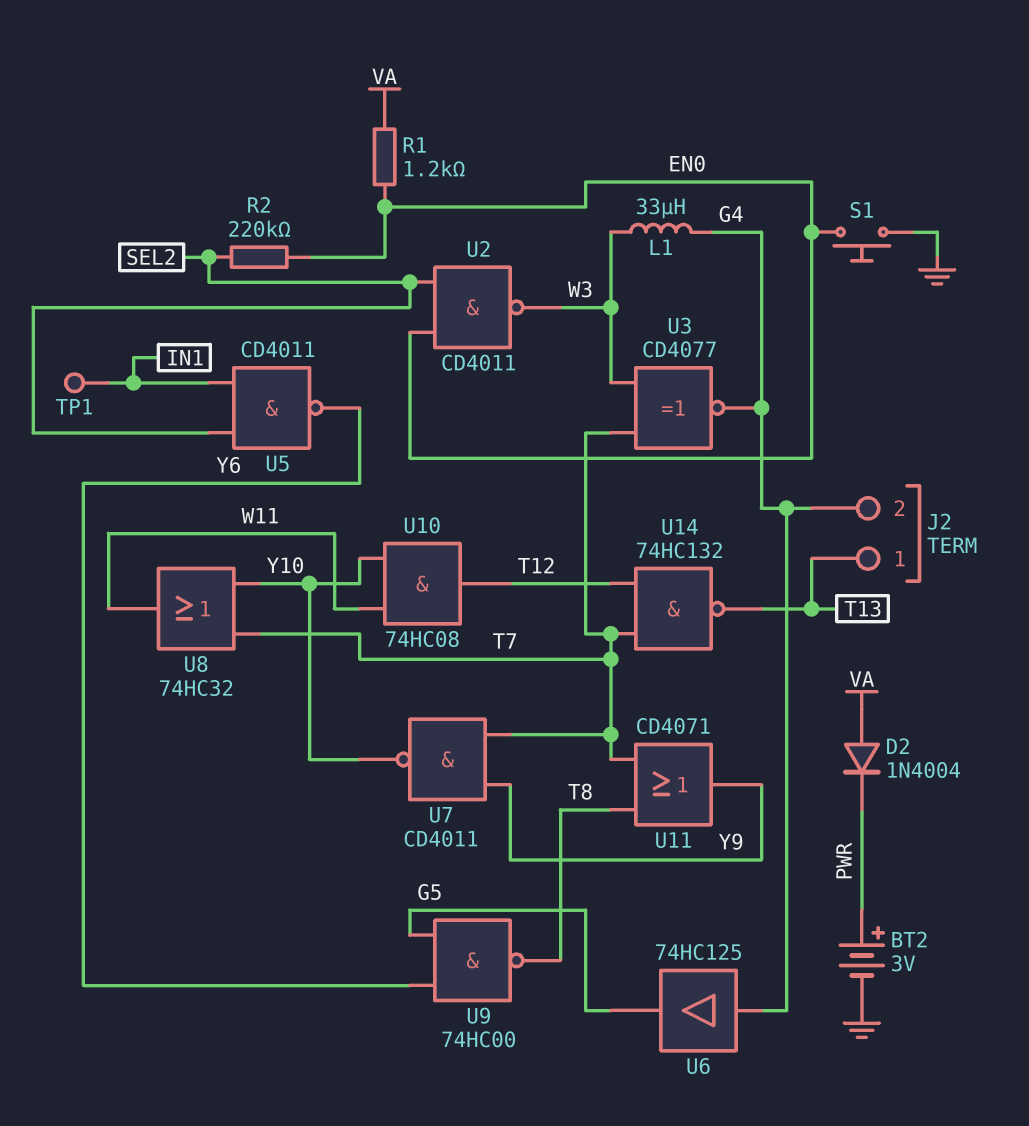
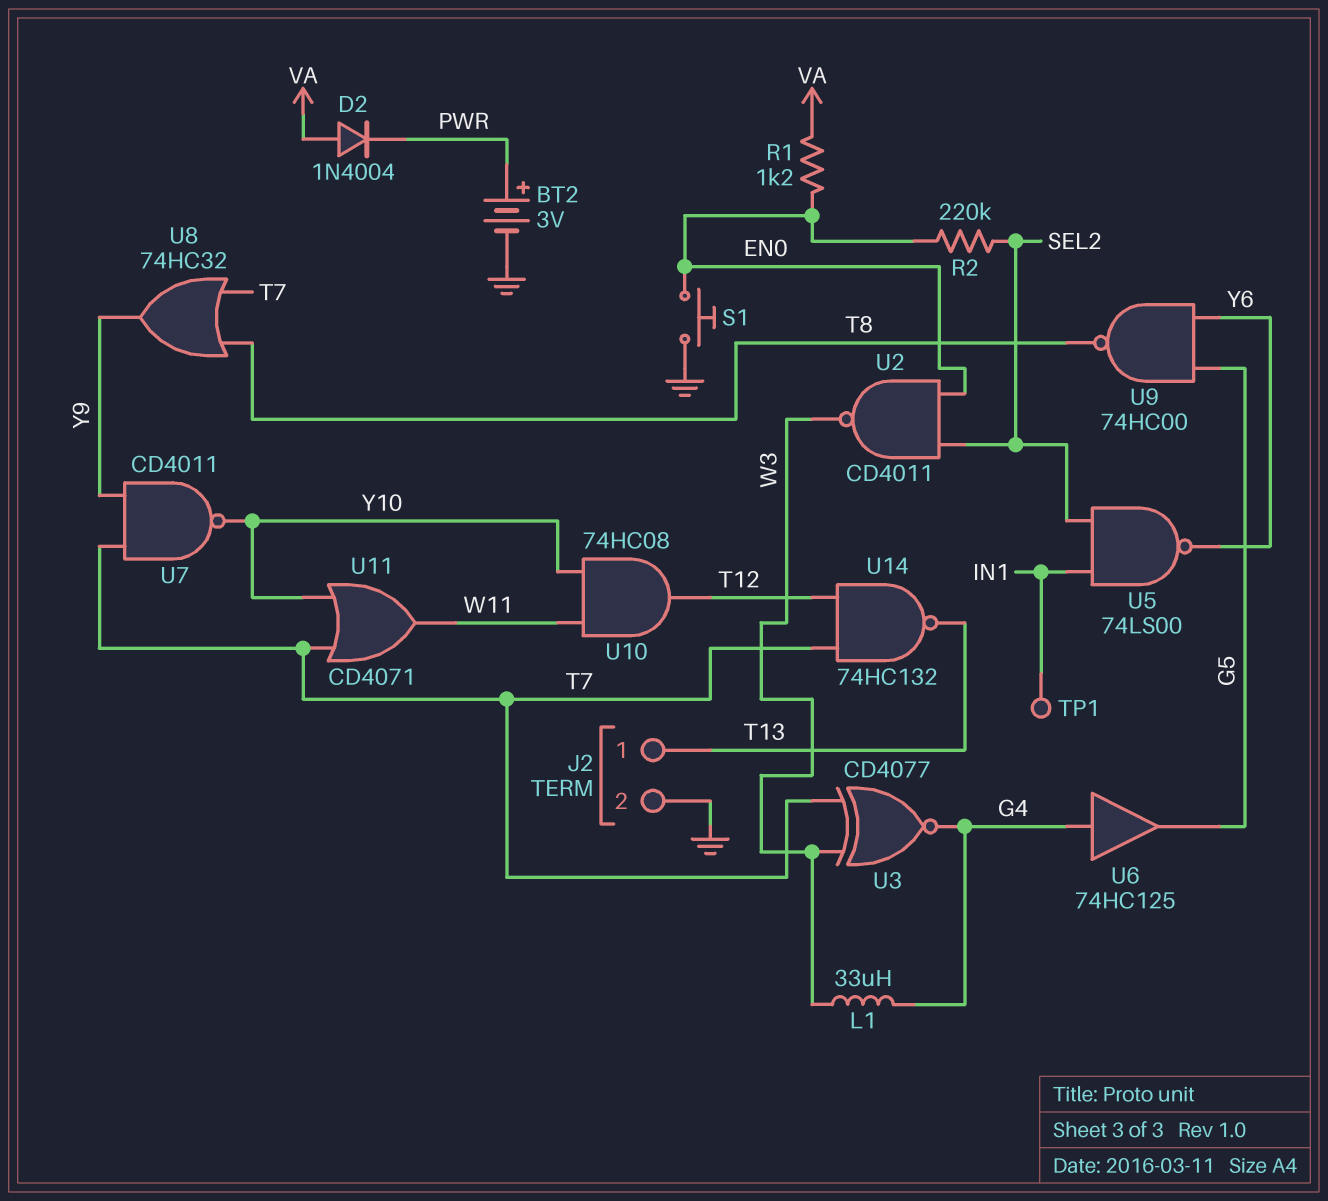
J2 pin 2: G4 -> GND
U5: NAND CD4011 (in IN1, in SEL2, out Y6) -> NAND 74LS00 (in IN1, in SEL2, out Y6)
U8: OR 74HC32 (in T7, in Y10, out W11) -> OR 74HC32 (in T7, in T8, out Y9)
U11: OR CD4071 (in T7, in T8, out Y9) -> OR CD4071 (in T7, in Y10, out W11)

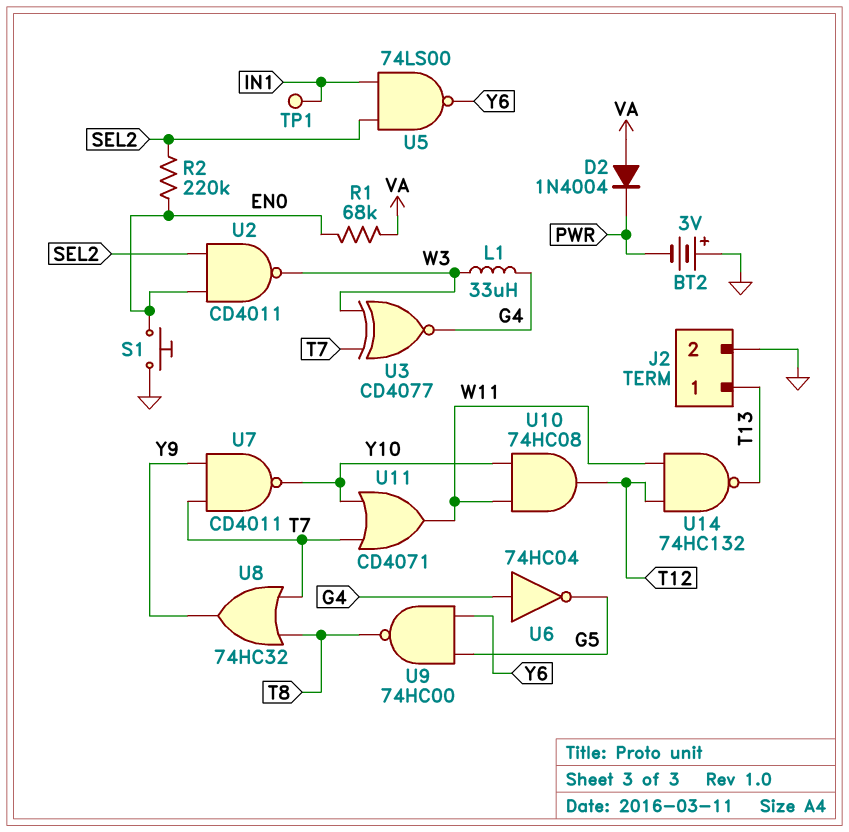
BT2: 3V (plus PWR, minus GND) -> 3V (plus GND, minus PWR)
R1: 1.2k (EN0, VA) -> 68k (EN0, VA)
U6: buffer 74HC125 (in G4, out G5) -> NOT 74HC04 (in G4, out G5)
U14: NAND 74HC132 (in T7, in T12, out T13) -> NAND 74HC132 (in T12, in W11, out T13)

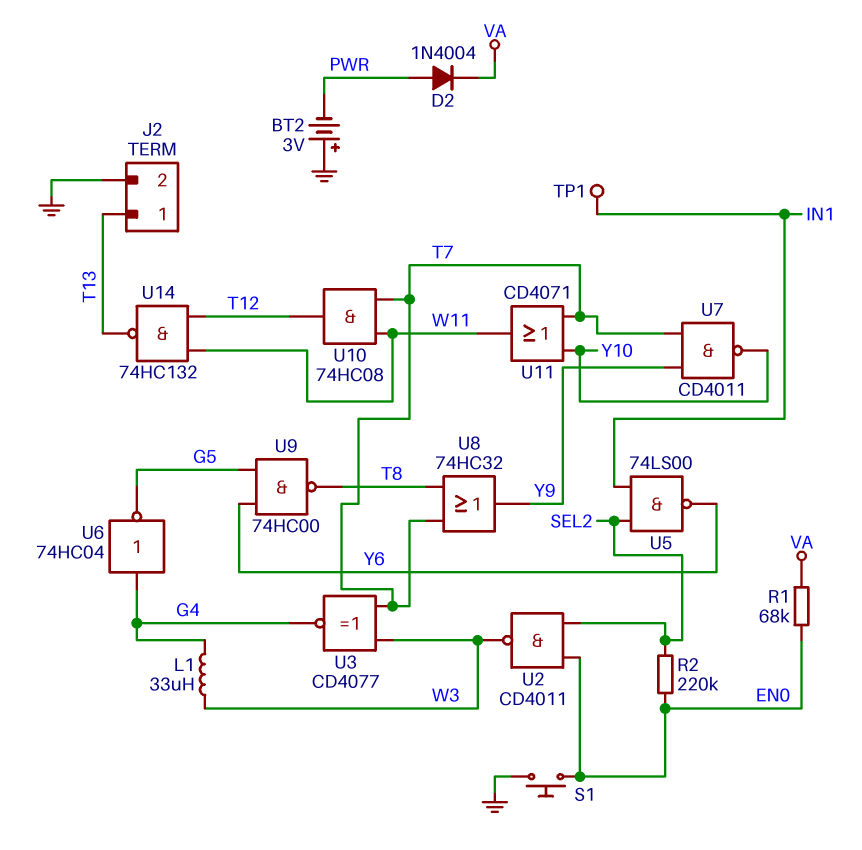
D2: diode 1N4004 (A VA, K PWR) -> diode 1N4004 (A PWR, K VA)
U10: AND 74HC08 (in W11, in Y10, out T12) -> AND 74HC08 (in T7, in W11, out T12)

